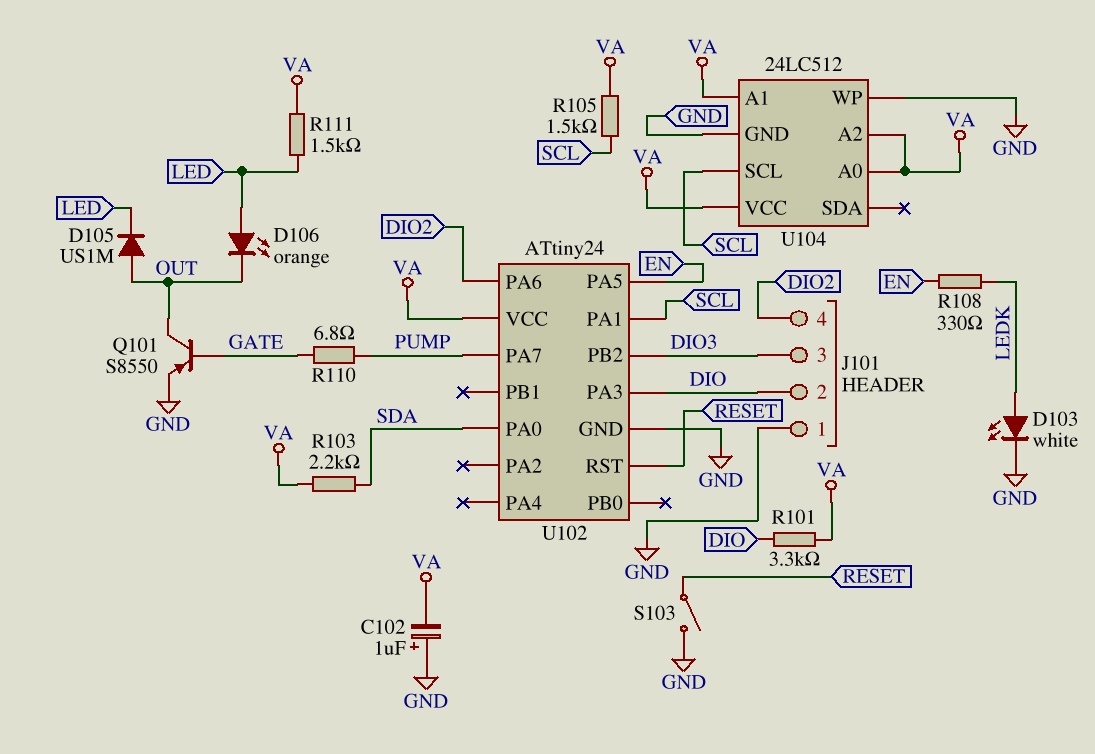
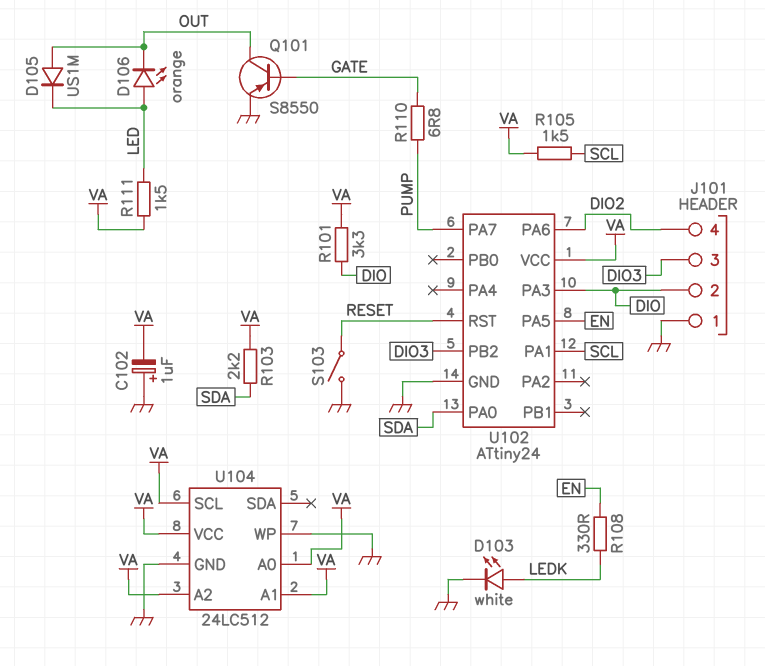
U104 pin SCL: SCL -> VA

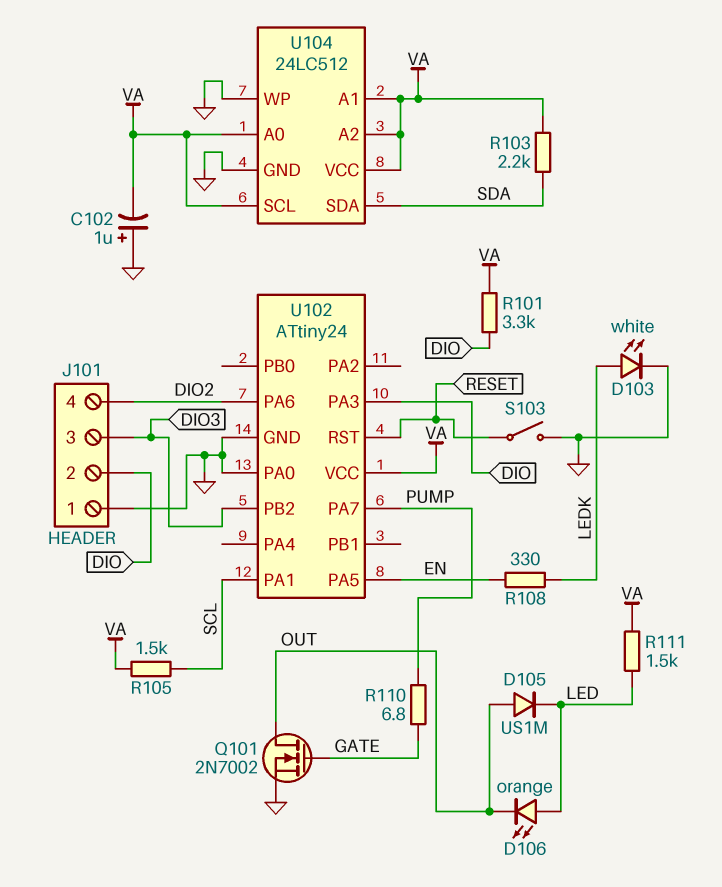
Q101: PNP S8550 (B GATE, C OUT, E GND) -> NMOS 2N7002 (G GATE, D OUT, S GND)
U102 pin PA0: SDA -> GND
U104 pin SDA: none -> SDA

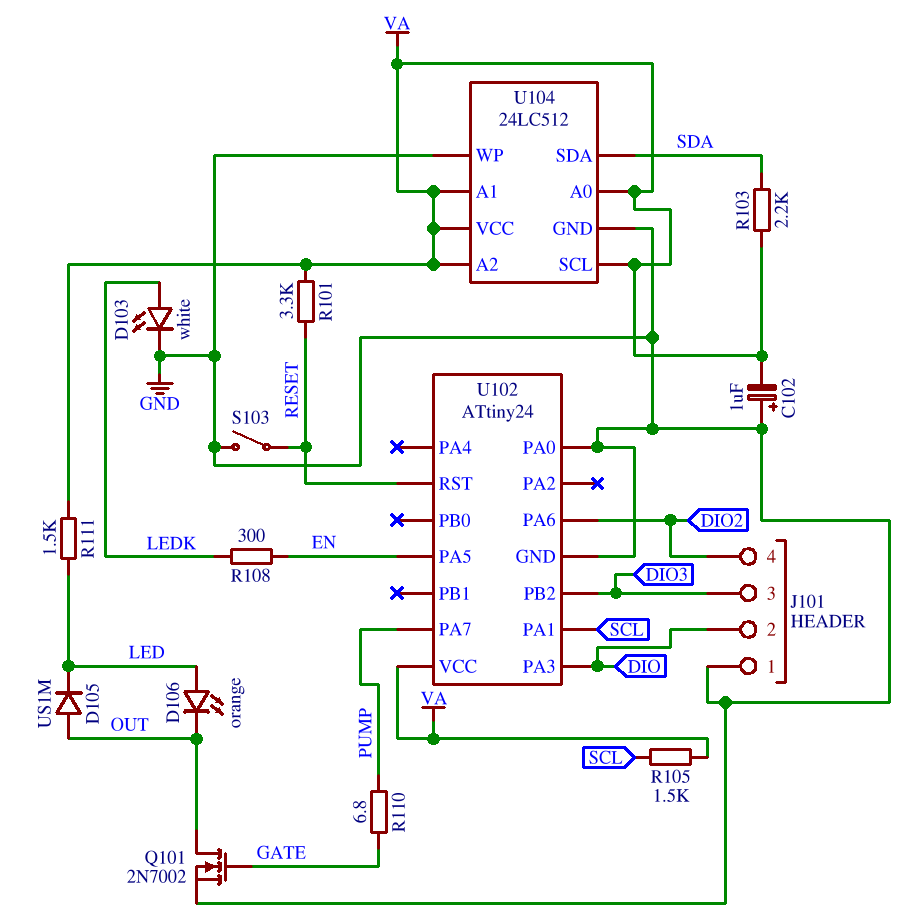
R101: 3.3k (DIO, VA) -> 3.3k (RESET, VA)
R108: 330 (EN, LEDK) -> 300 (EN, LEDK)

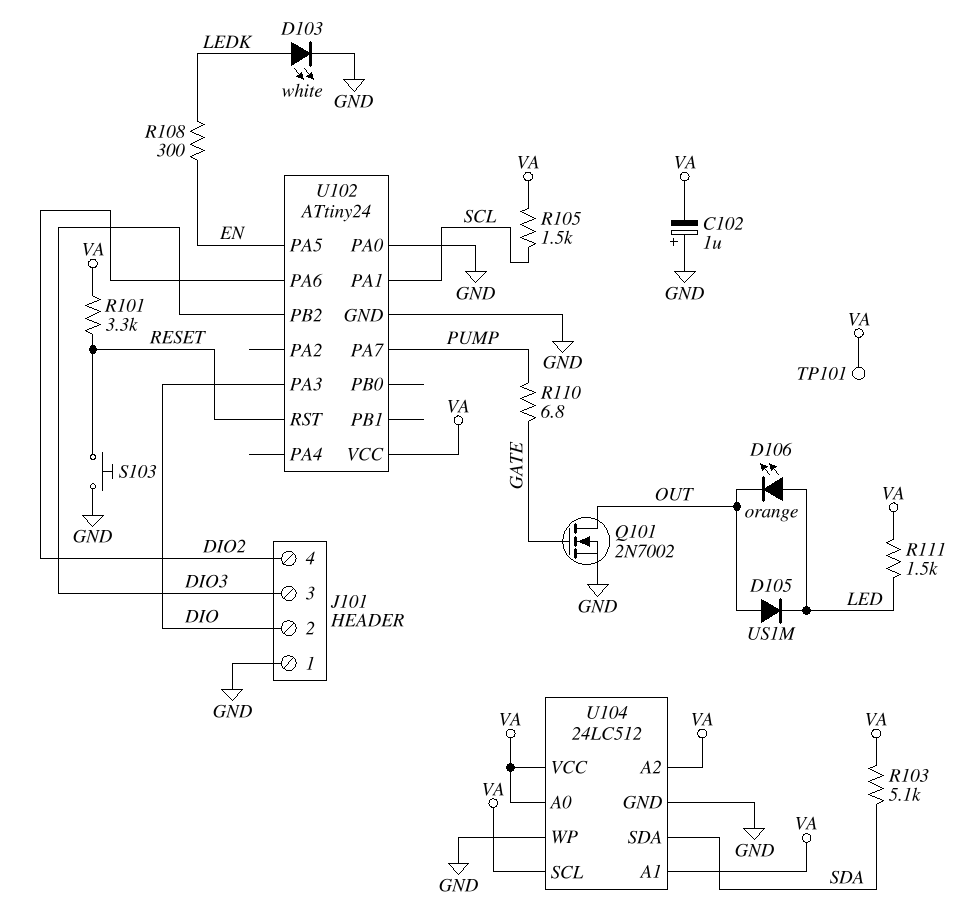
R103: 2.2k (SDA, VA) -> 5.1k (SDA, VA)
S103: switch (GND, RESET) -> button (GND, RESET)
TP101: none -> test point (VA)

